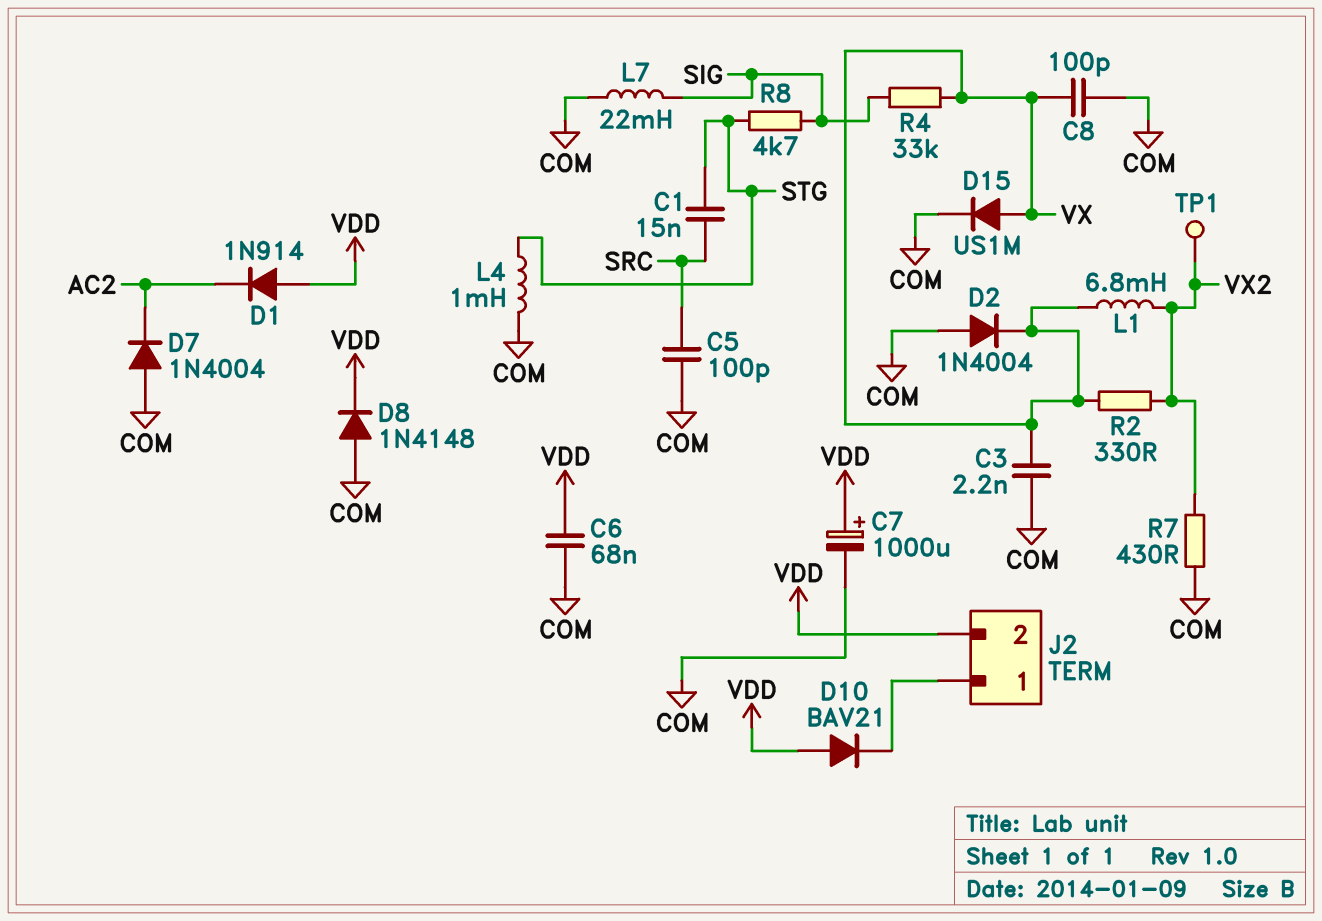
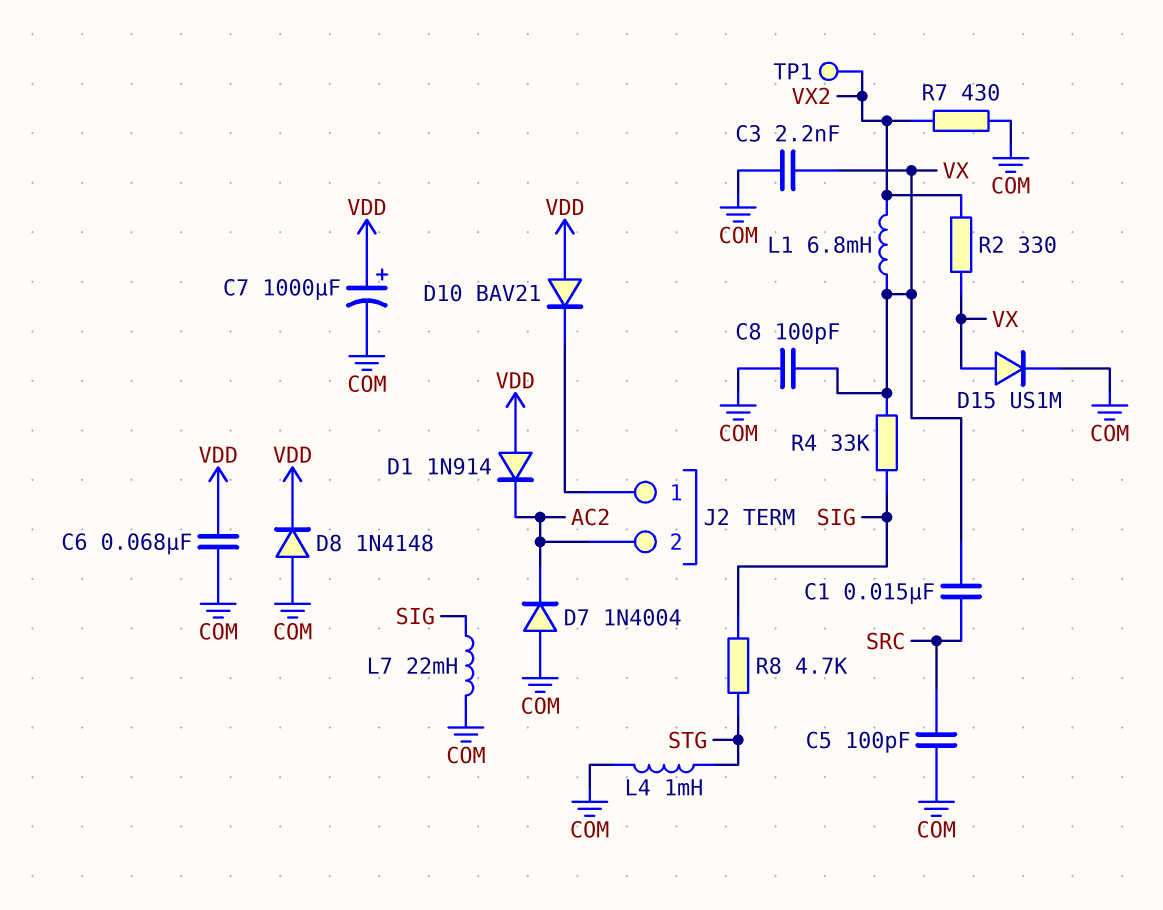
C1: 15nF (SRC, STG) -> 15nF (SRC, VX)
D2: diode 1N4004 (A COM, K VX) -> none
J2 pin 2: VDD -> AC2

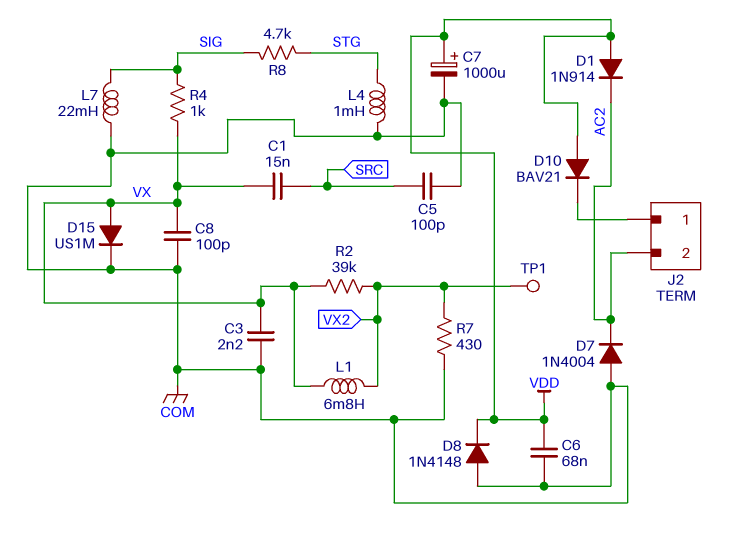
R2: 330 (VX, VX2) -> 39k (VX, VX2)
R4: 33k (SIG, VX) -> 1k (SIG, VX)

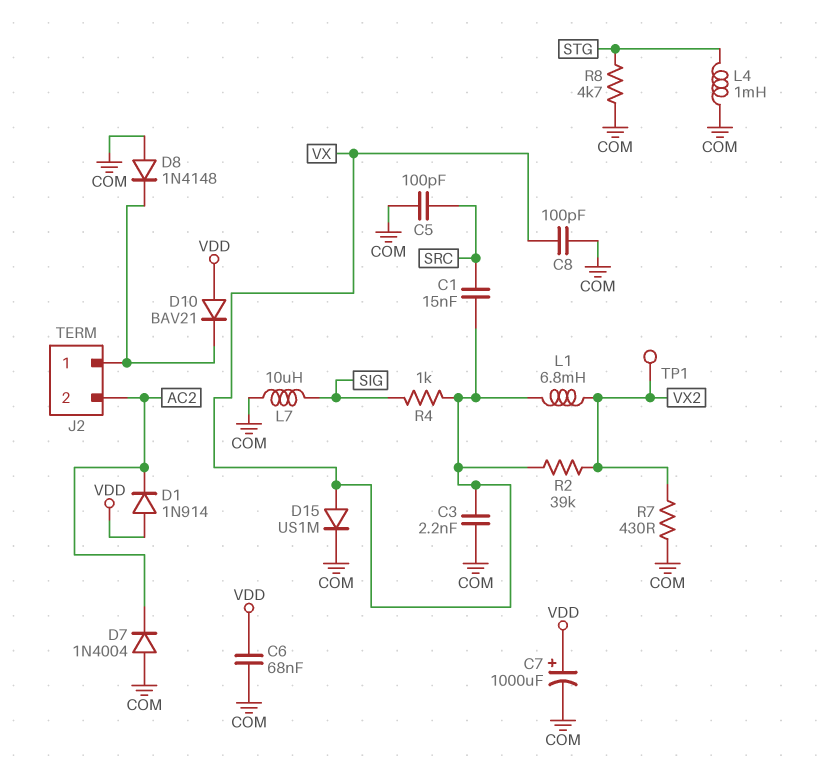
D8: diode 1N4148 (A COM, K VDD) -> diode 1N4148 (A COM, K J2/1)
L7: 22mH (COM, SIG) -> 10uH (COM, SIG)
R8: 4.7k (SIG, STG) -> 4.7k (COM, STG)

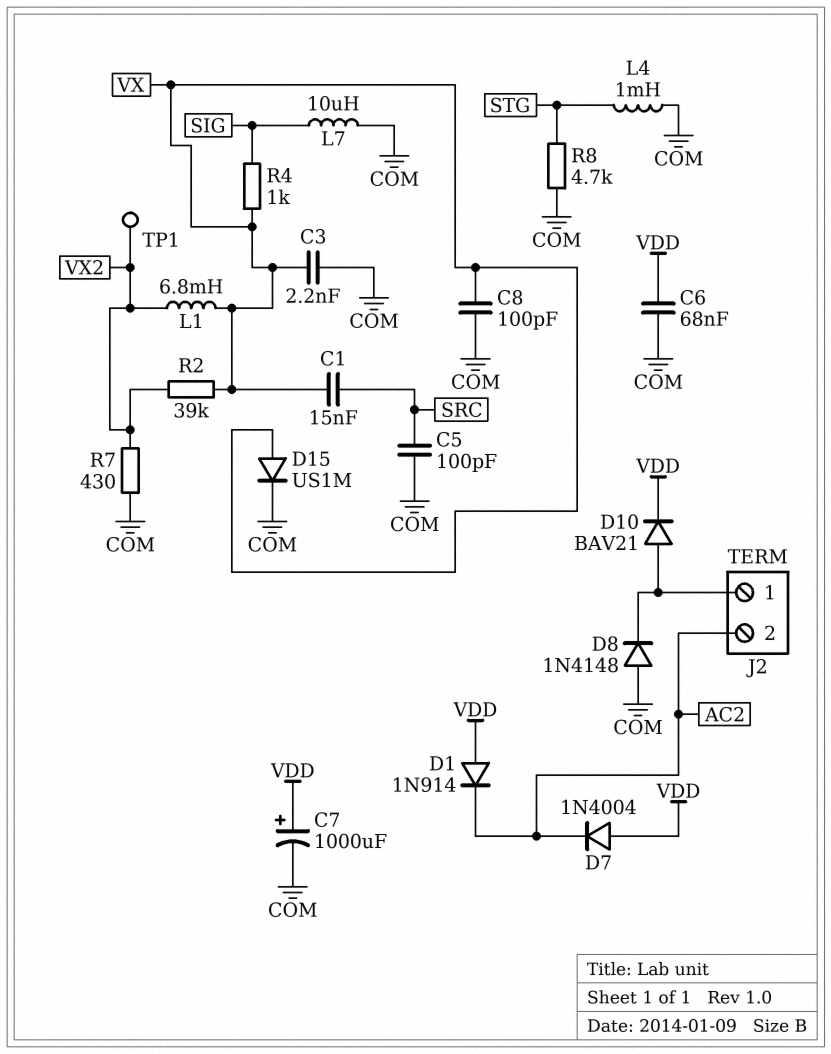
D7: diode 1N4004 (A COM, K AC2) -> diode 1N4004 (A VDD, K AC2)
D10: diode BAV21 (A VDD, K J2/1) -> diode BAV21 (A J2/1, K VDD)

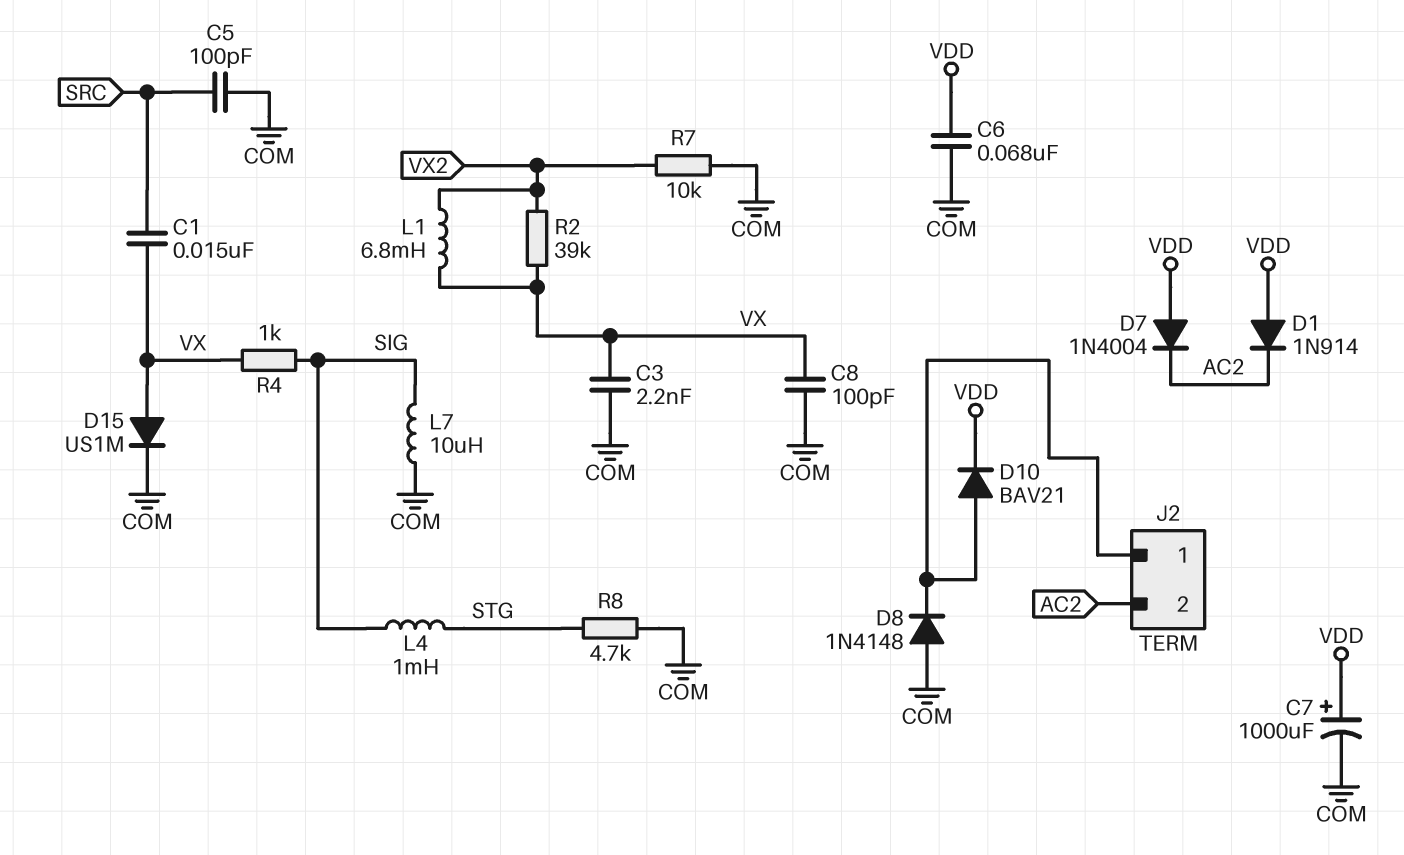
L4: 1mH (COM, STG) -> 1mH (SIG, STG)
R7: 430 (COM, VX2) -> 10k (COM, VX2)
TP1: test point (VX2) -> none

